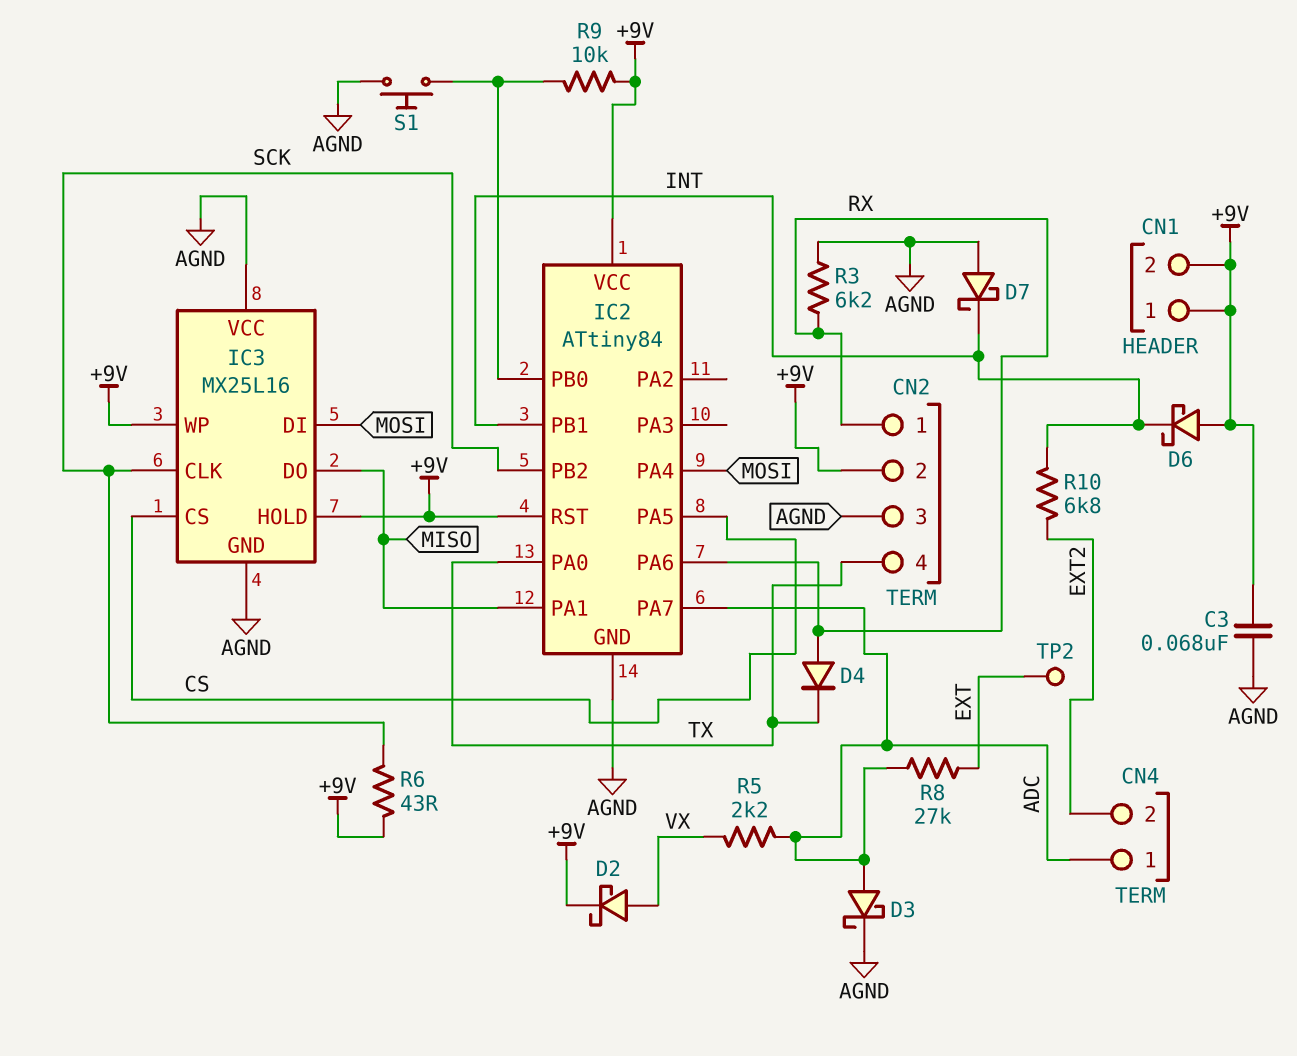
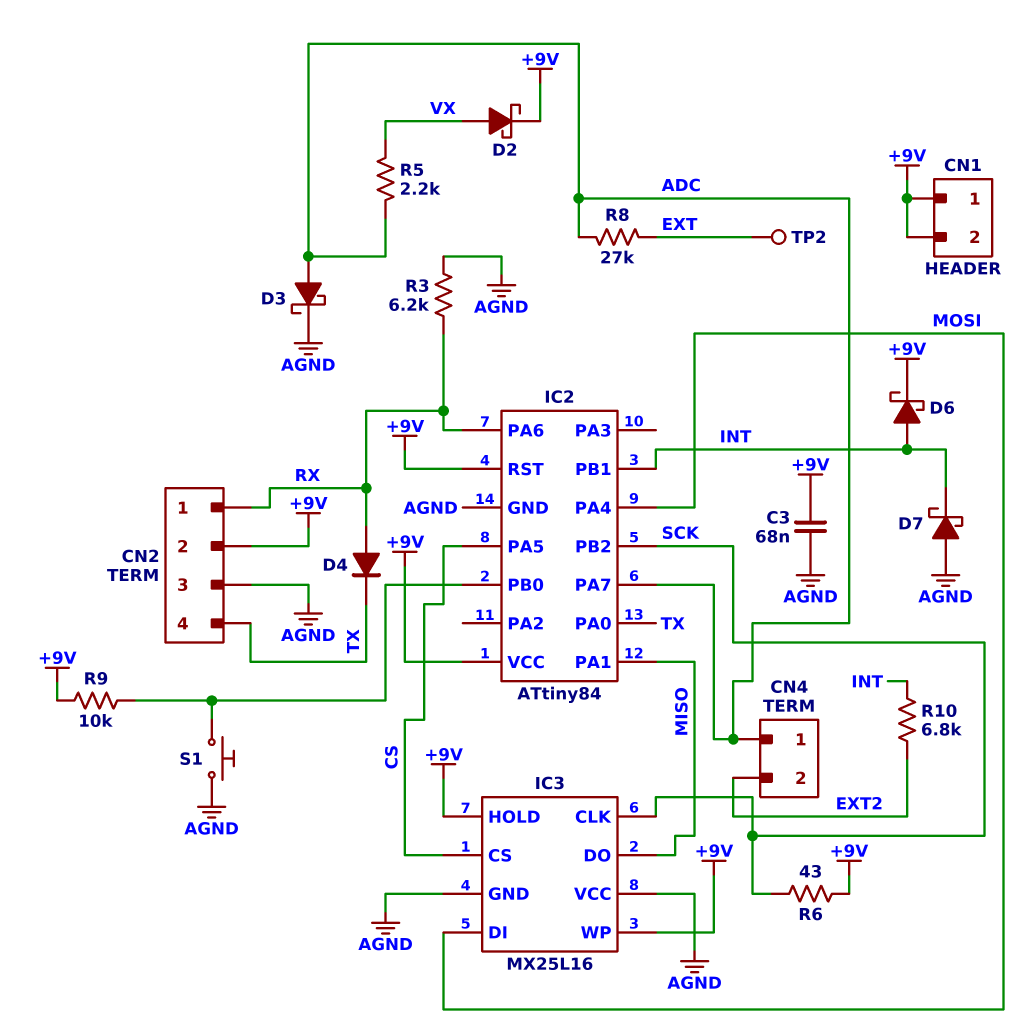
D6: schottky (A +9V, K INT) -> schottky (A INT, K +9V)

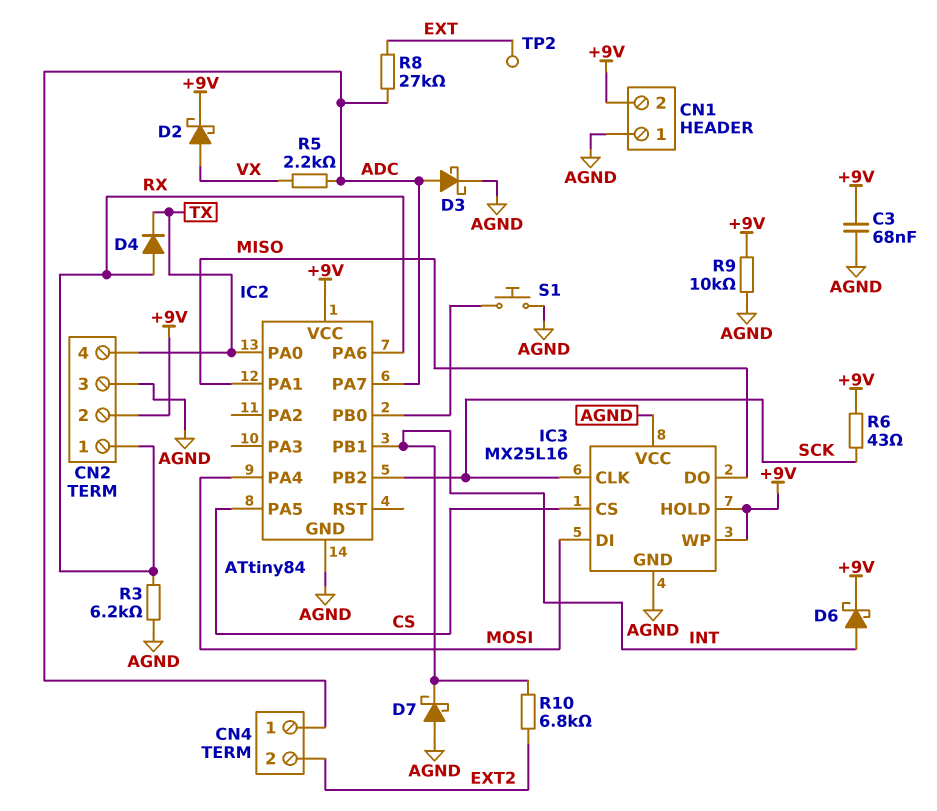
CN1 pin 1: +9V -> AGND
IC2 pin RST: +9V -> none
R9: 10k (+9V, IC2/PB0) -> 10k (+9V, AGND)

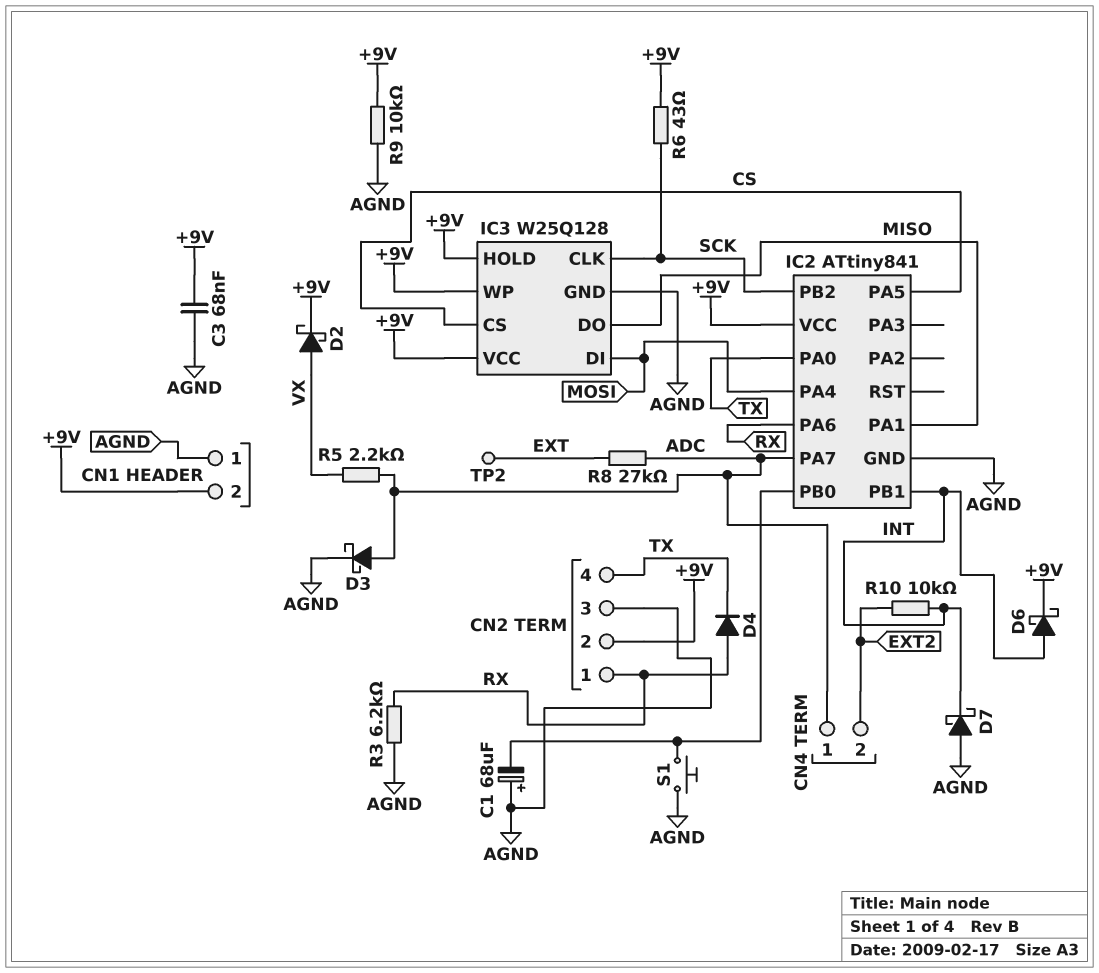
C1: none -> 68uF (plus AGND, minus IC2/PB0)
IC2: ATtiny84 -> ATtiny841
IC3: MX25L16 -> W25Q128
IC3 pin VCC: AGND -> +9V
R10: 6.8k (EXT2, INT) -> 10k (EXT2, INT)

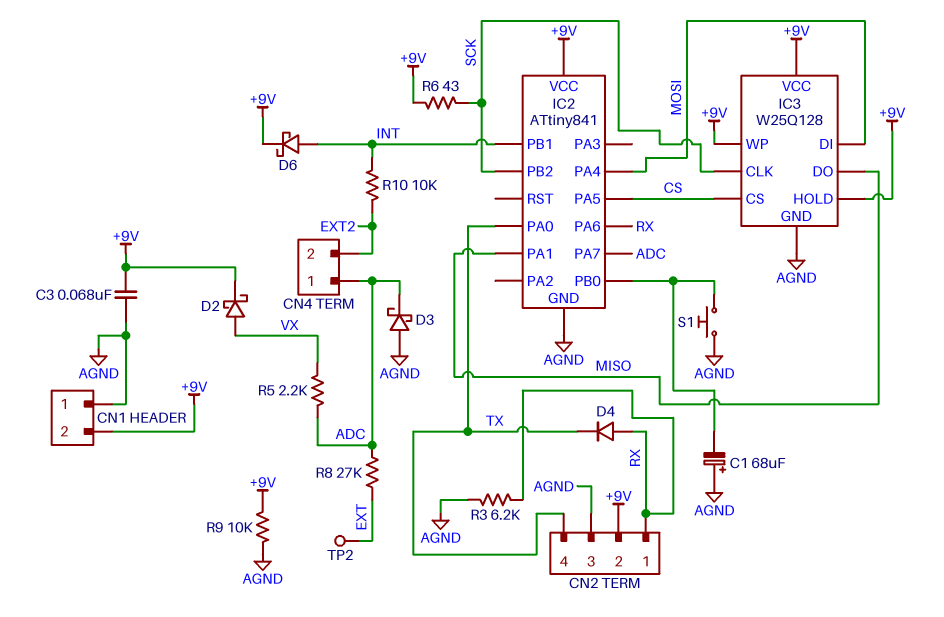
D3: schottky (A ADC, K AGND) -> schottky (A AGND, K ADC)
D7: schottky (A AGND, K INT) -> none

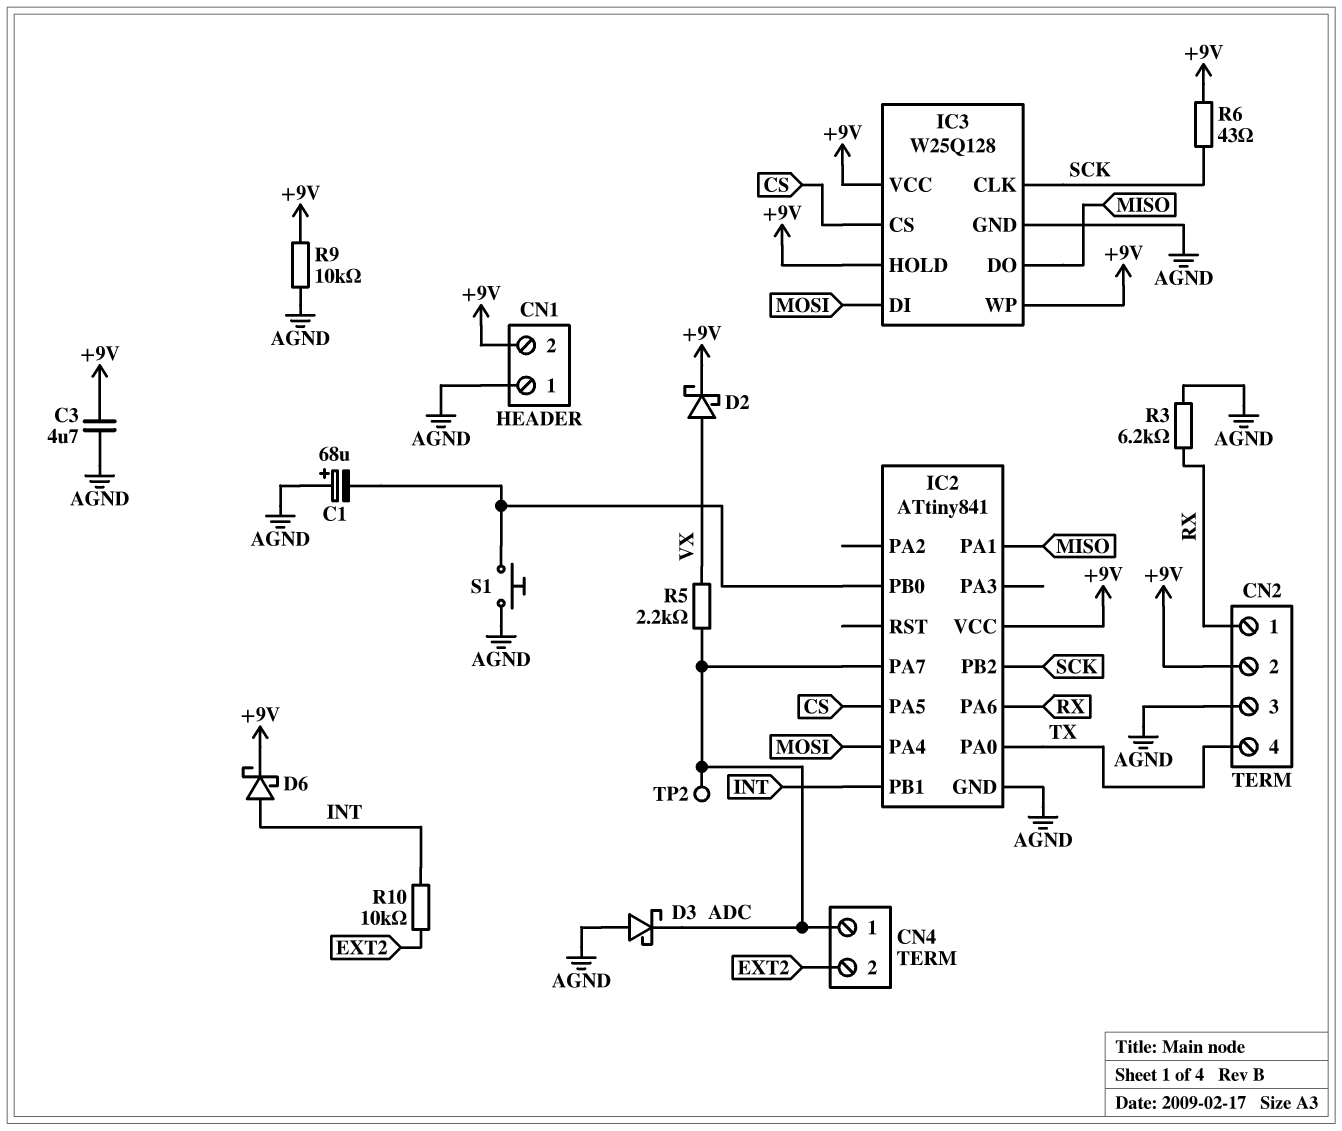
C3: 68nF (+9V, AGND) -> 4.7uF (+9V, AGND)
D4: diode (A RX, K TX) -> none
R8: 27k (ADC, EXT) -> none
TP2: test point (EXT) -> test point (ADC)

